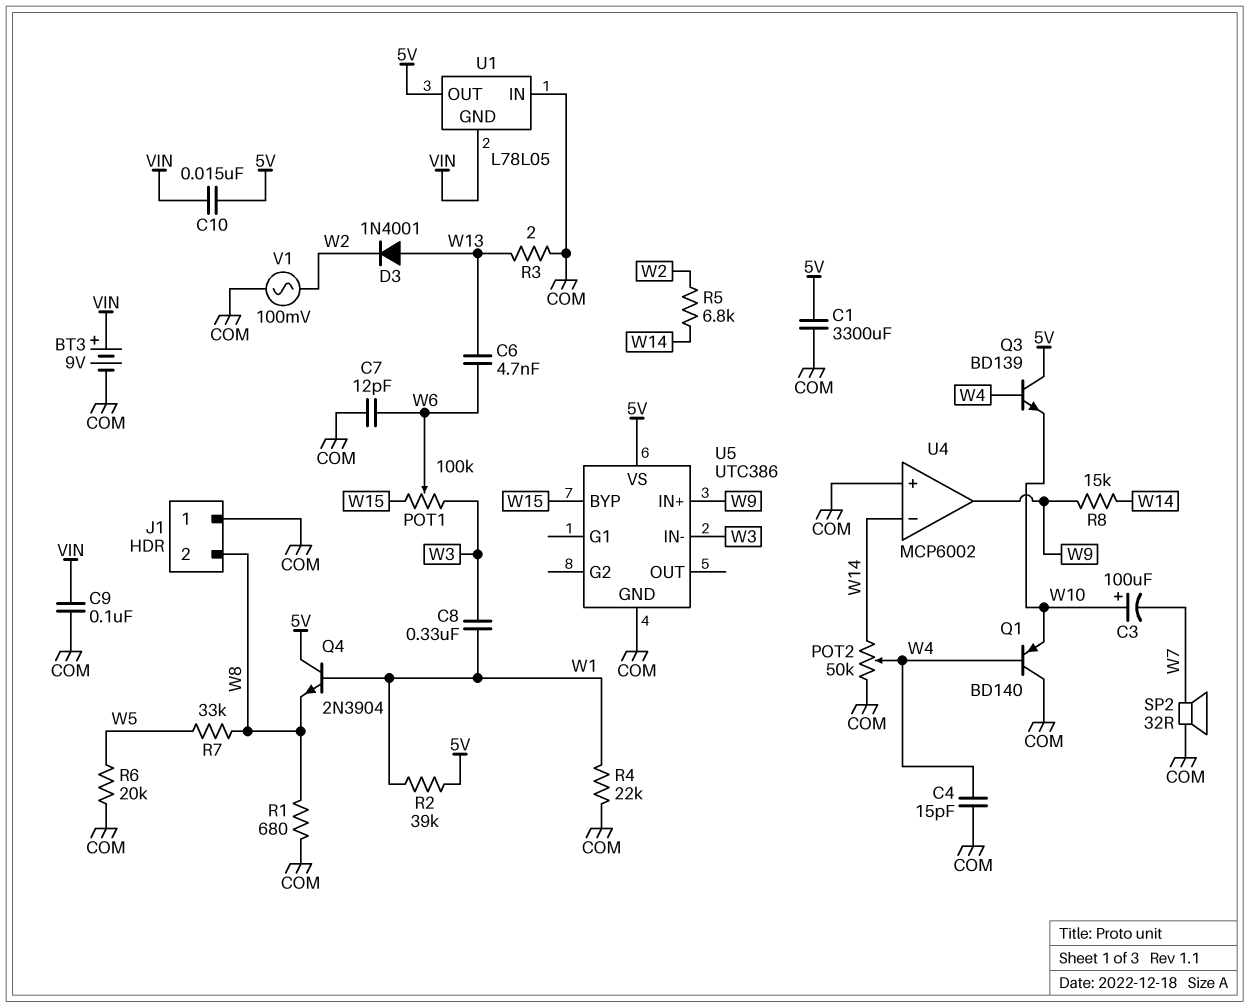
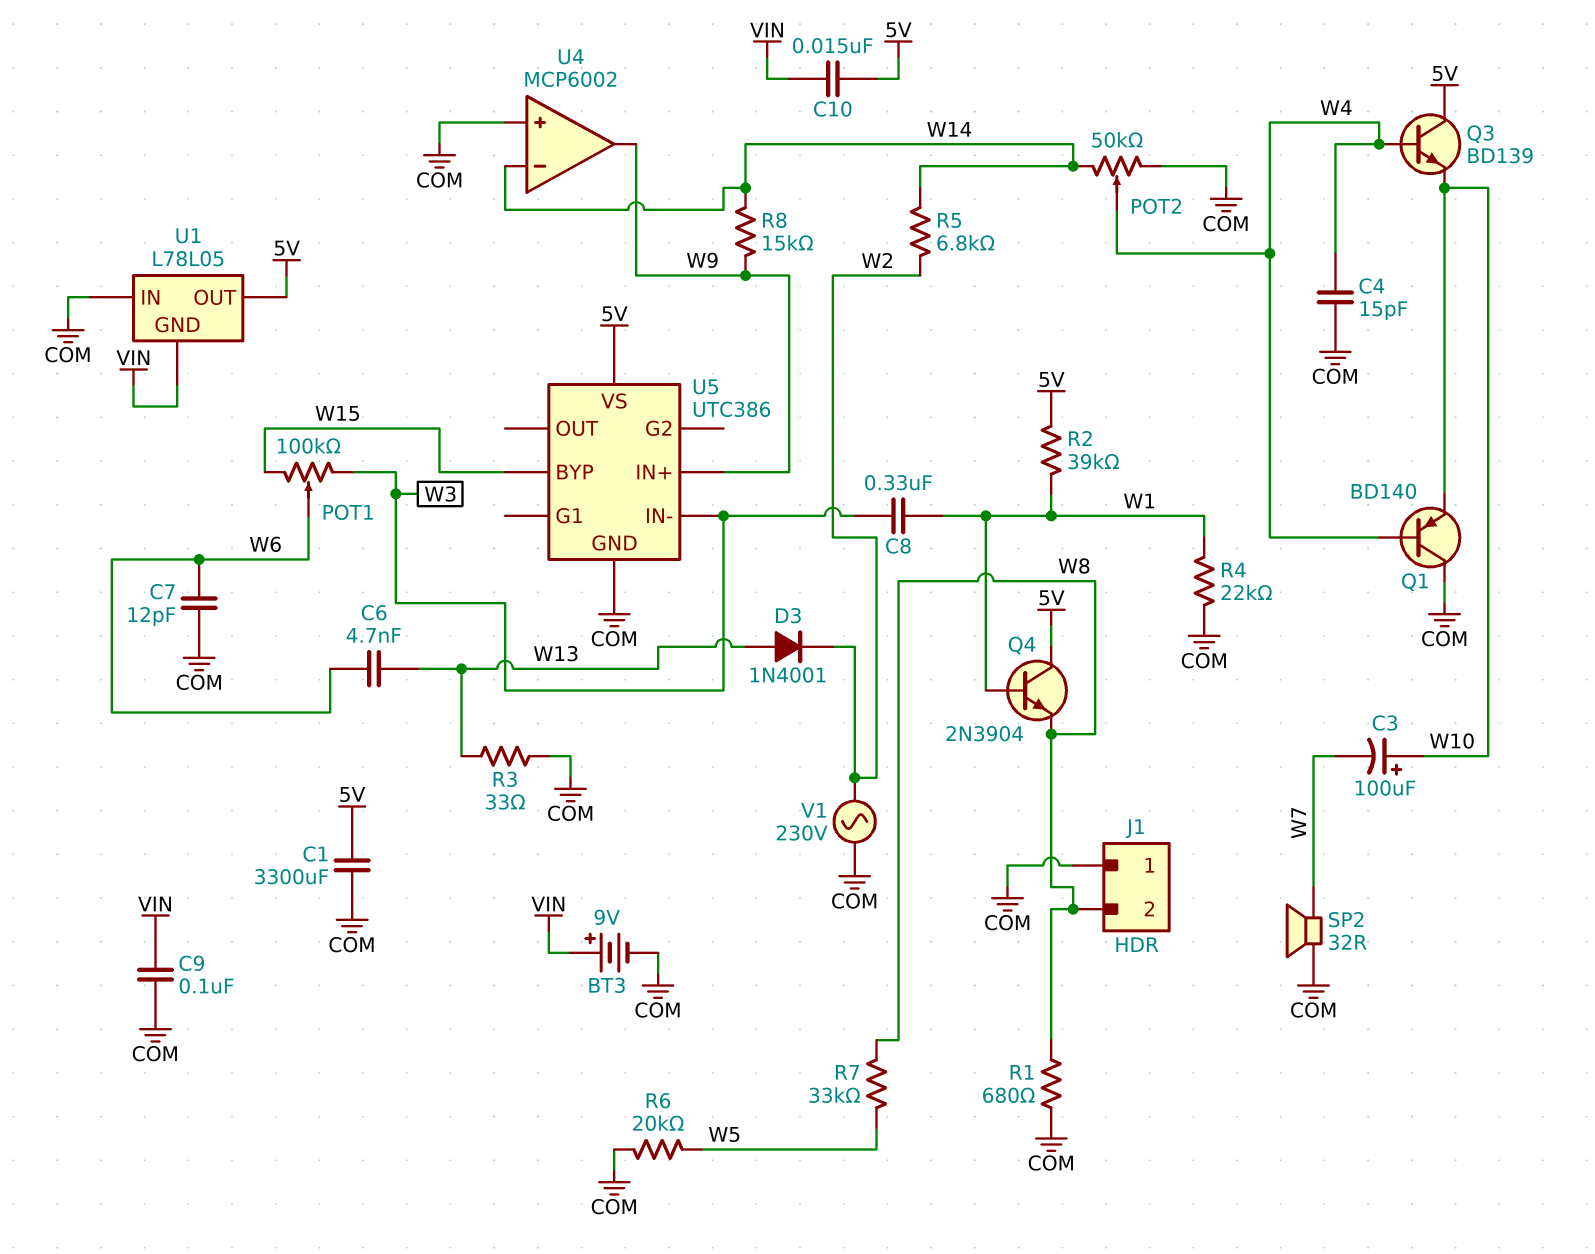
R3: 2 (COM, W13) -> 33 (COM, W13)
V1: AC 100mV (COM, W2) -> AC 230V (COM, W2)

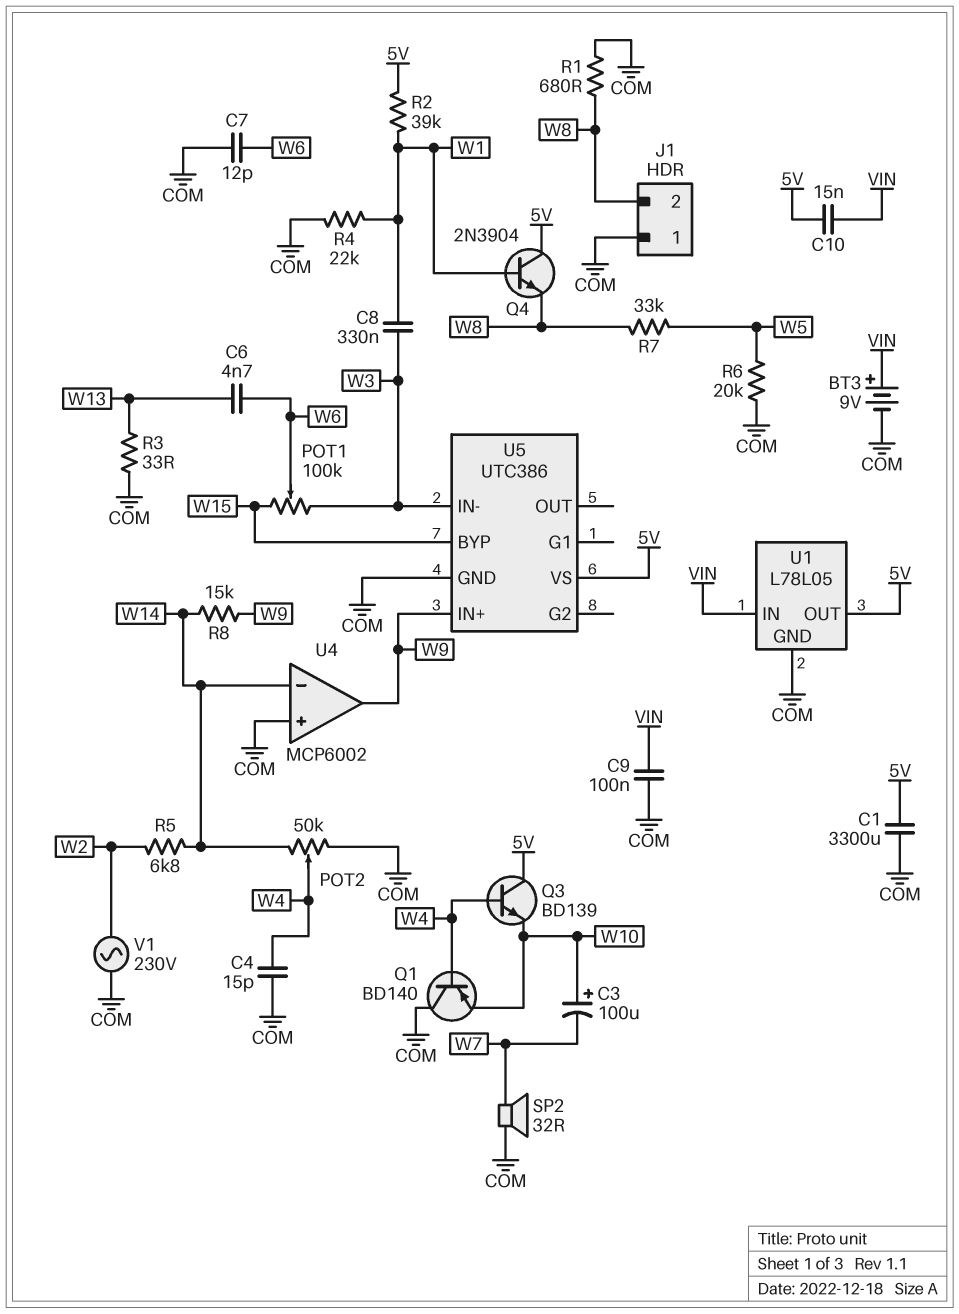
D3: diode 1N4001 (A W13, K W2) -> none
U1 pin GND: VIN -> COM
U1 pin IN: COM -> VIN

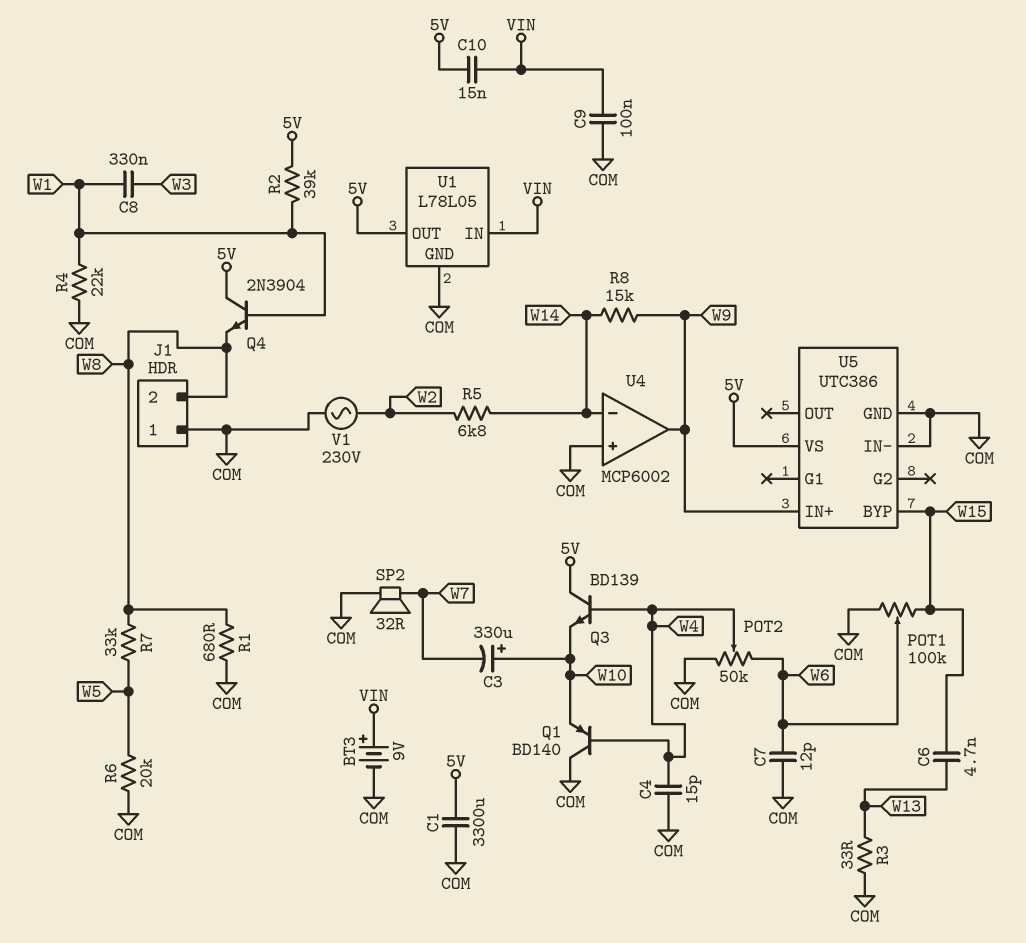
C3: 100uF (plus W10, minus W7) -> 330uF (plus W10, minus W7)
C6: 4.7nF (W6, W13) -> 4.7nF (W13, W15)
POT1: 100k (W3, W15, wiper W6) -> 100k (COM, W15, wiper W6)
POT2: 50k (COM, W14, wiper W4) -> 50k (COM, W6, wiper W4)
U5 pin IN-: W3 -> COM

